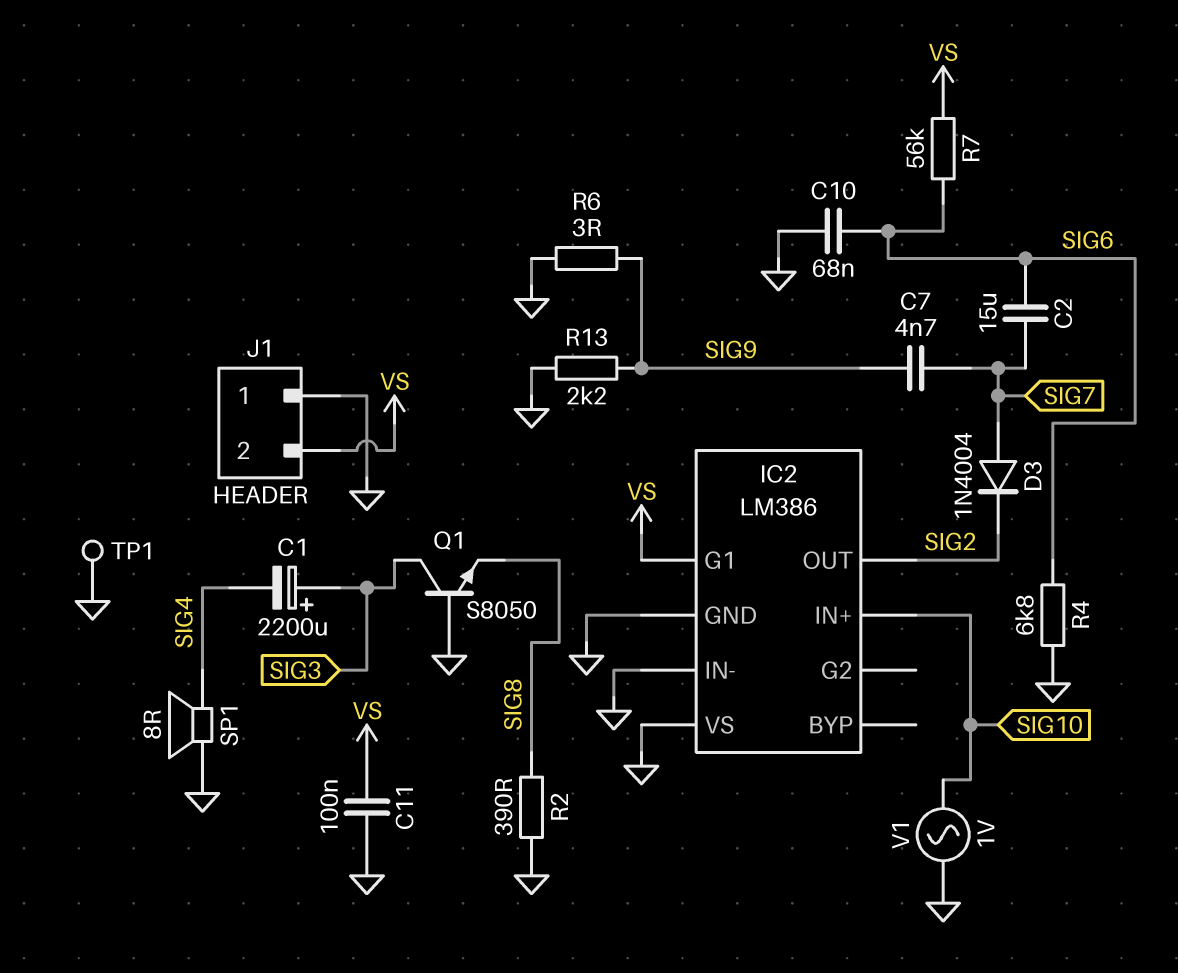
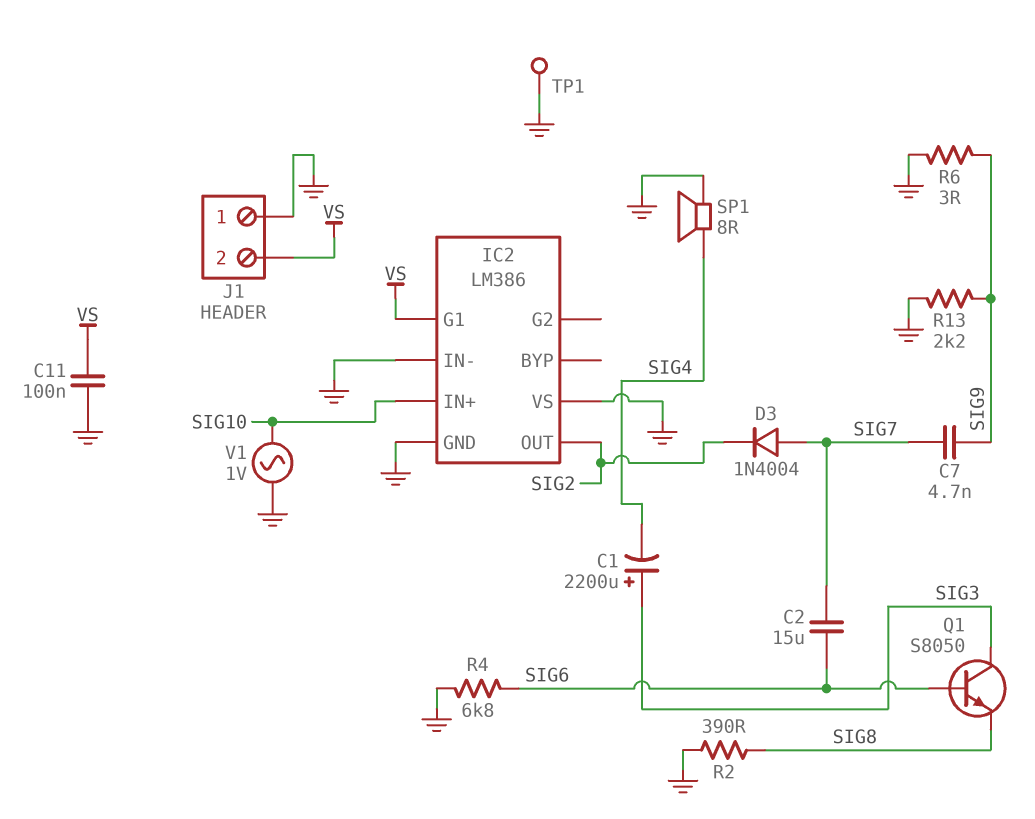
C10: 68nF (GND, SIG6) -> none
Q1: NPN S8050 (B GND, C SIG3, E SIG8) -> NPN S8050 (B SIG6, C SIG3, E SIG8)
R7: 56k (SIG6, VS) -> none

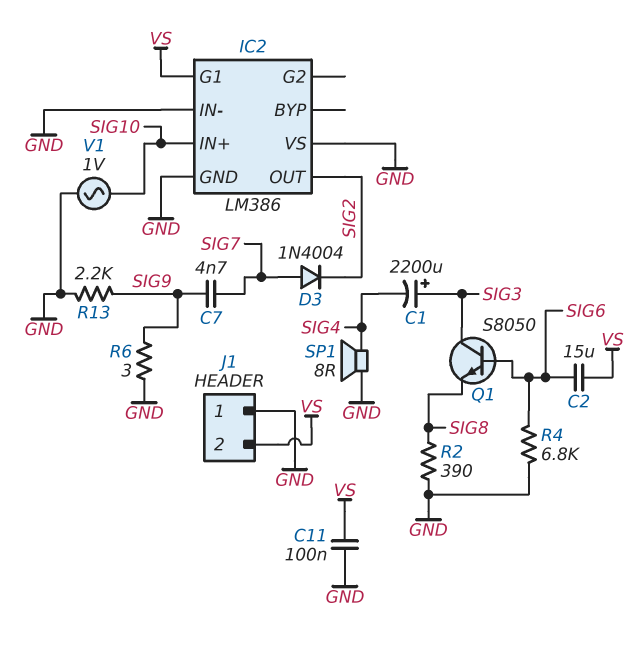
C2: 15uF (SIG6, SIG7) -> 15uF (SIG6, VS)
TP1: test point (GND) -> none

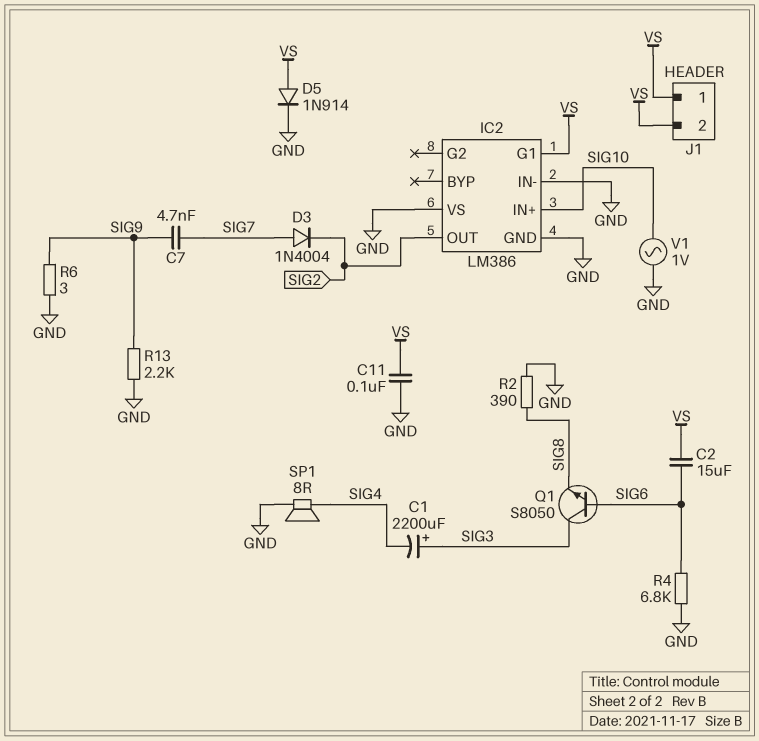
D5: none -> diode 1N914 (A VS, K GND)
J1 pin 1: GND -> VS

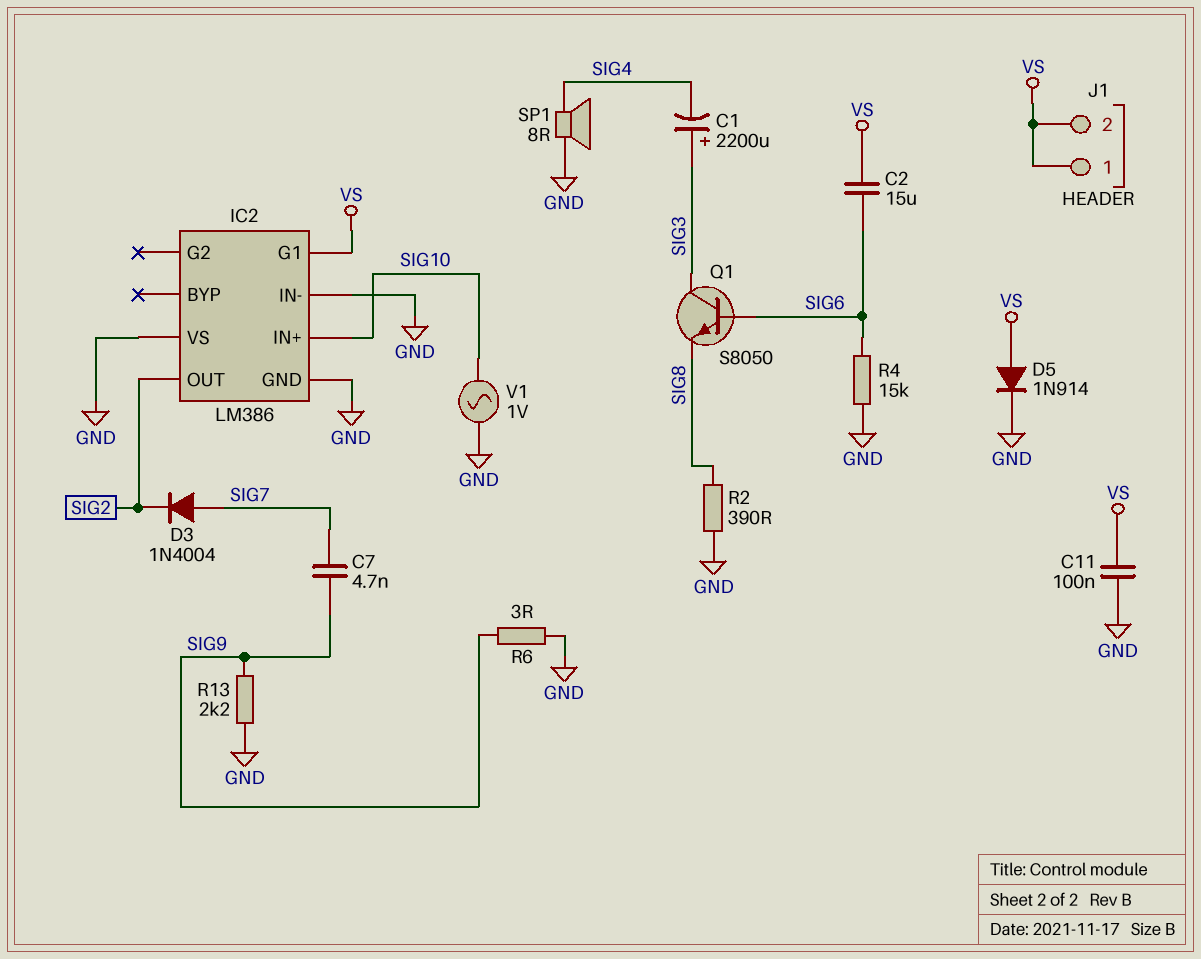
R4: 6.8k (GND, SIG6) -> 15k (GND, SIG6)

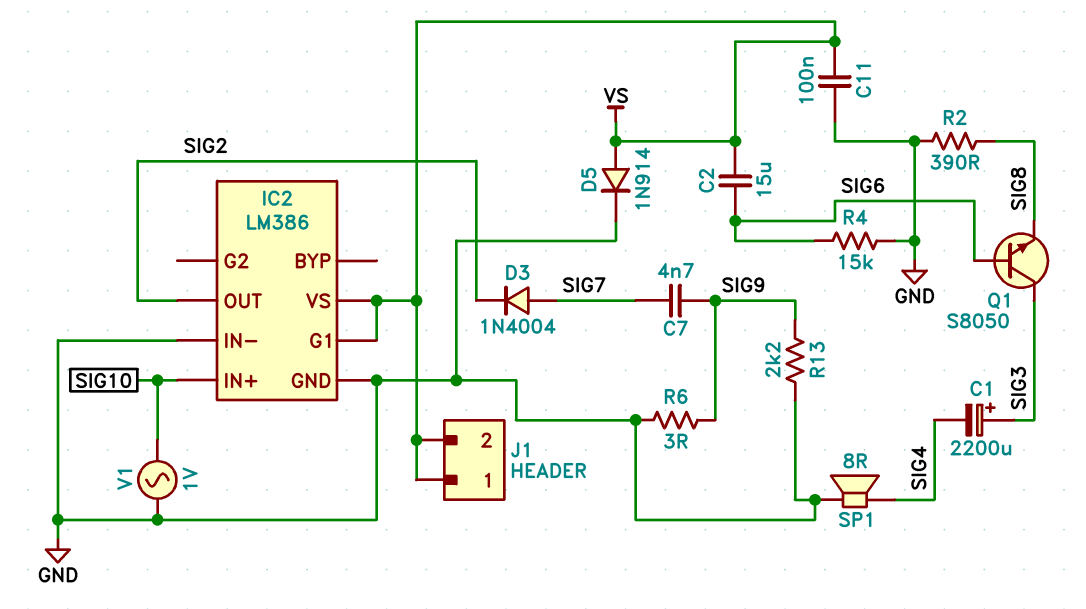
IC2 pin VS: GND -> VS

